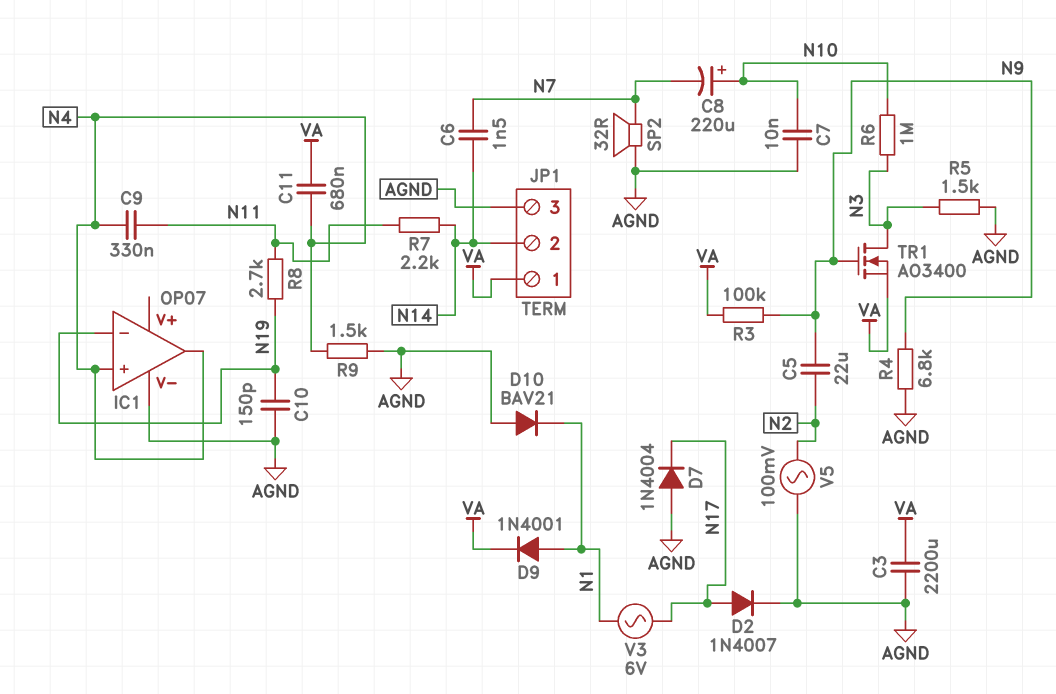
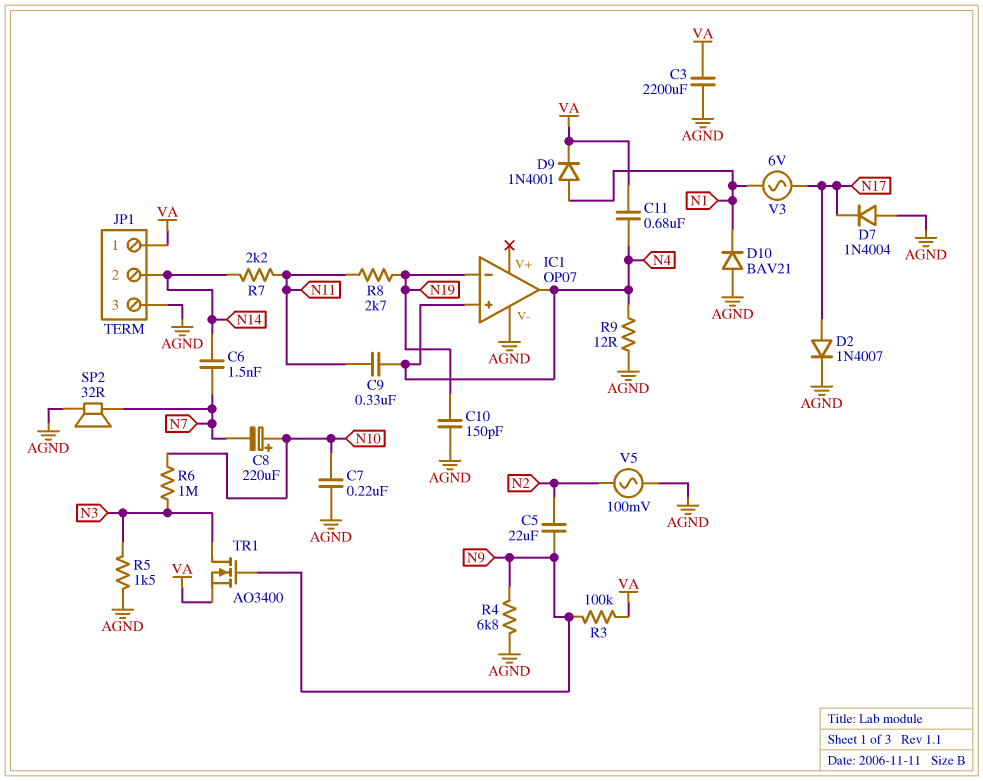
C7: 10nF (AGND, N10) -> 220nF (AGND, N10)
R9: 1.5k (AGND, N4) -> 12 (AGND, N4)

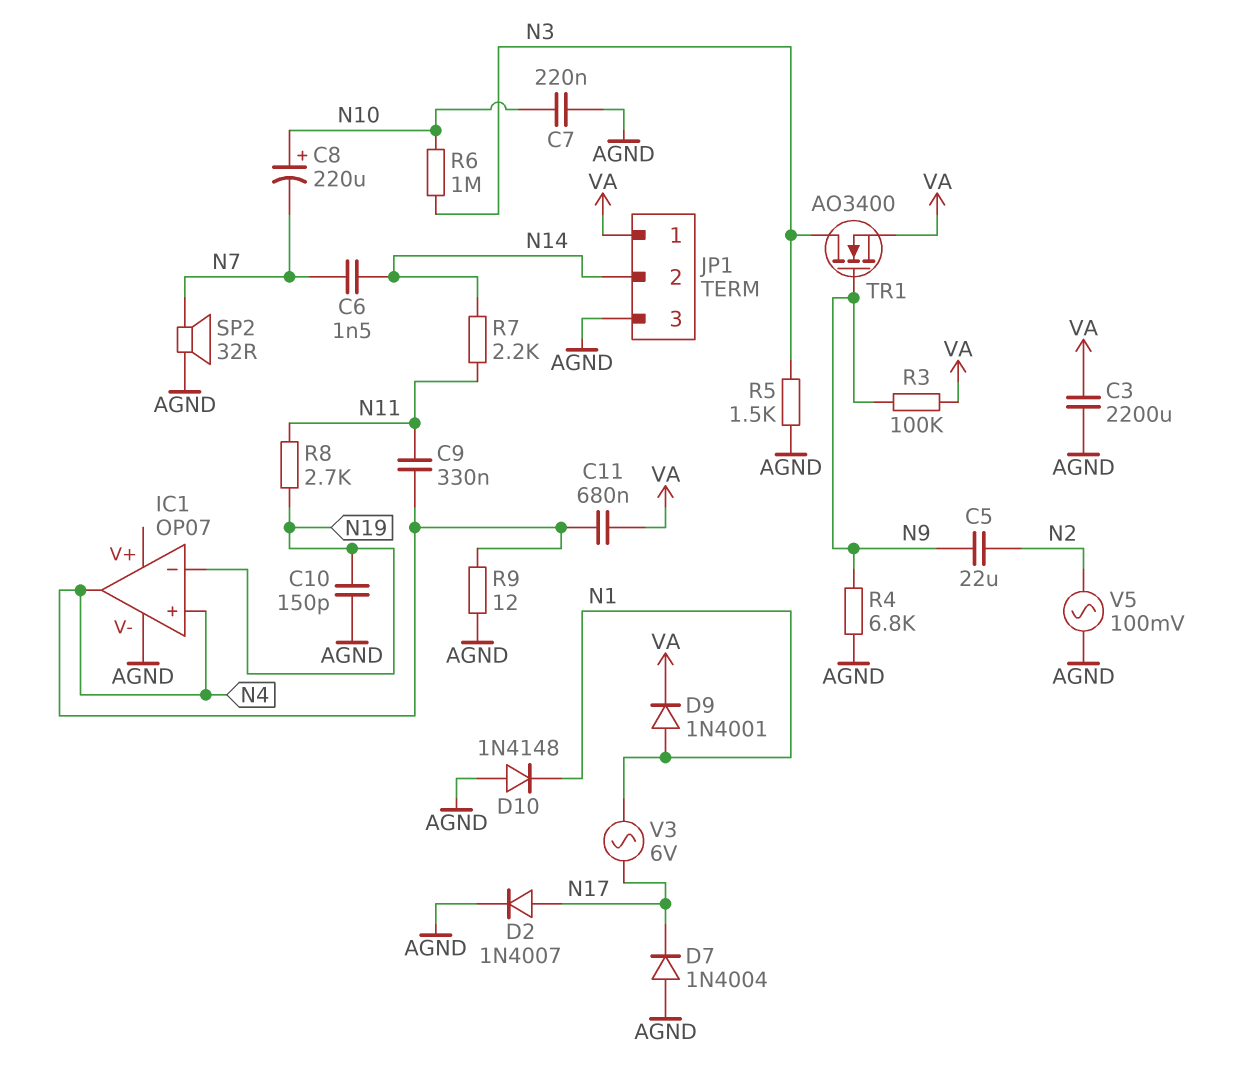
D10: diode BAV21 (A AGND, K N1) -> diode 1N4148 (A AGND, K N1)

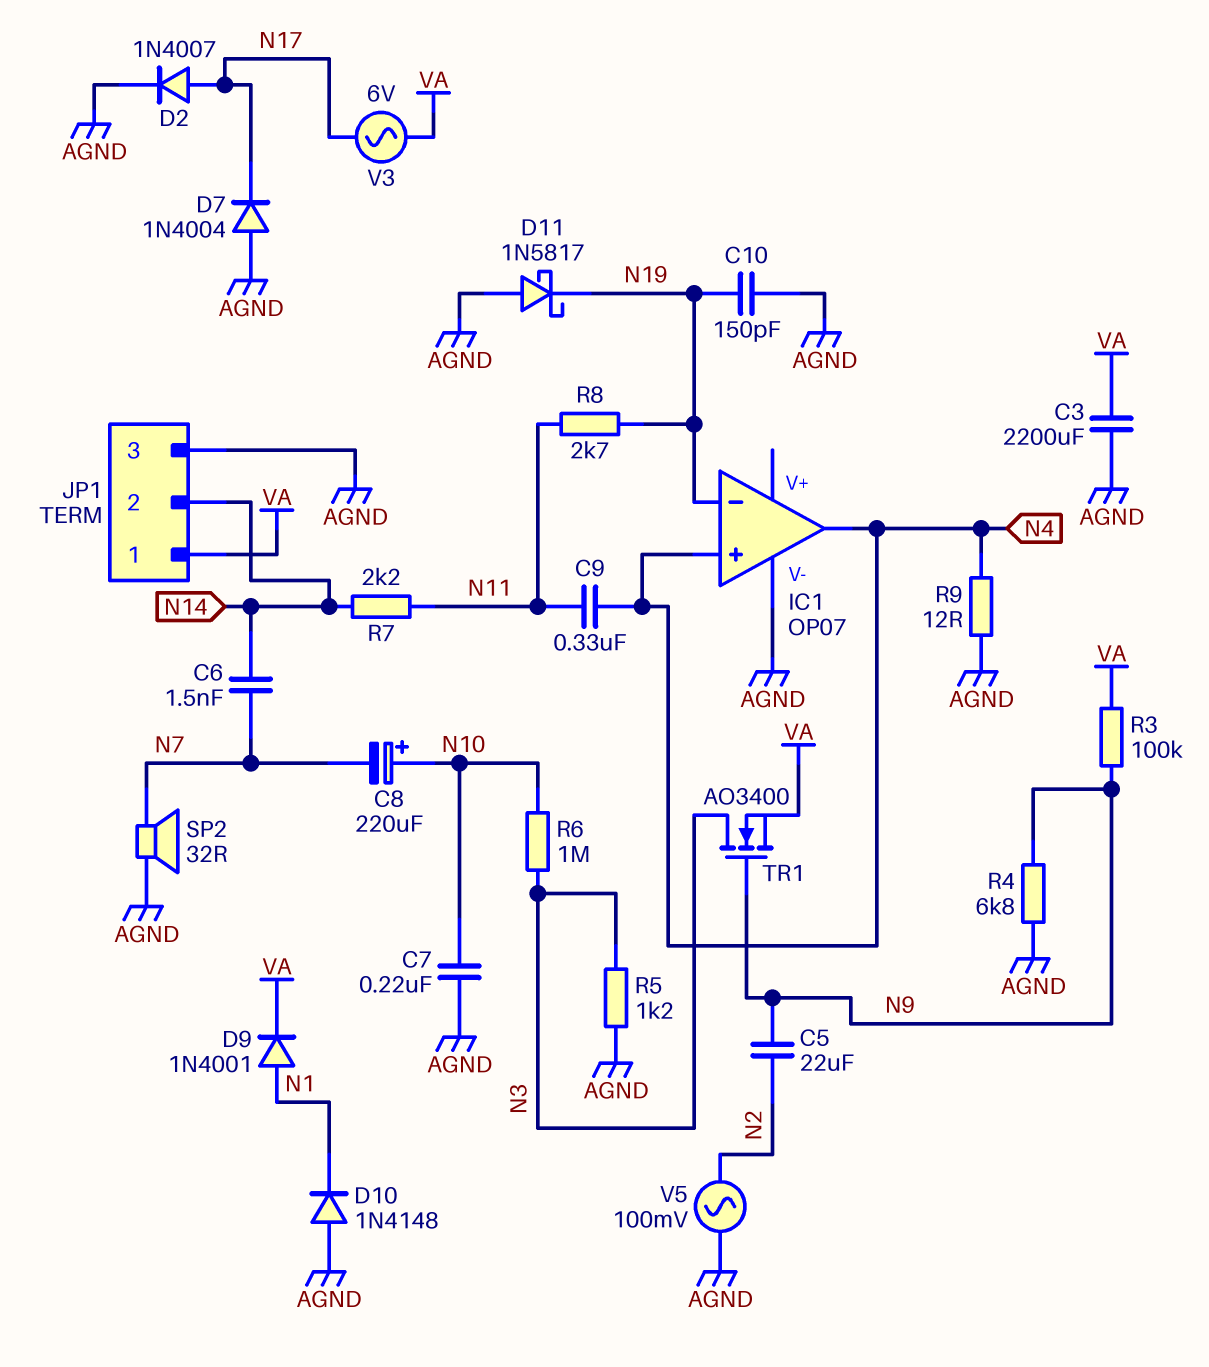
C11: 680nF (N4, VA) -> none
D11: none -> schottky 1N5817 (A AGND, K N19)
R5: 1.5k (AGND, N3) -> 1.2k (AGND, N3)
V3: AC 6V (N1, N17) -> AC 6V (N17, VA)

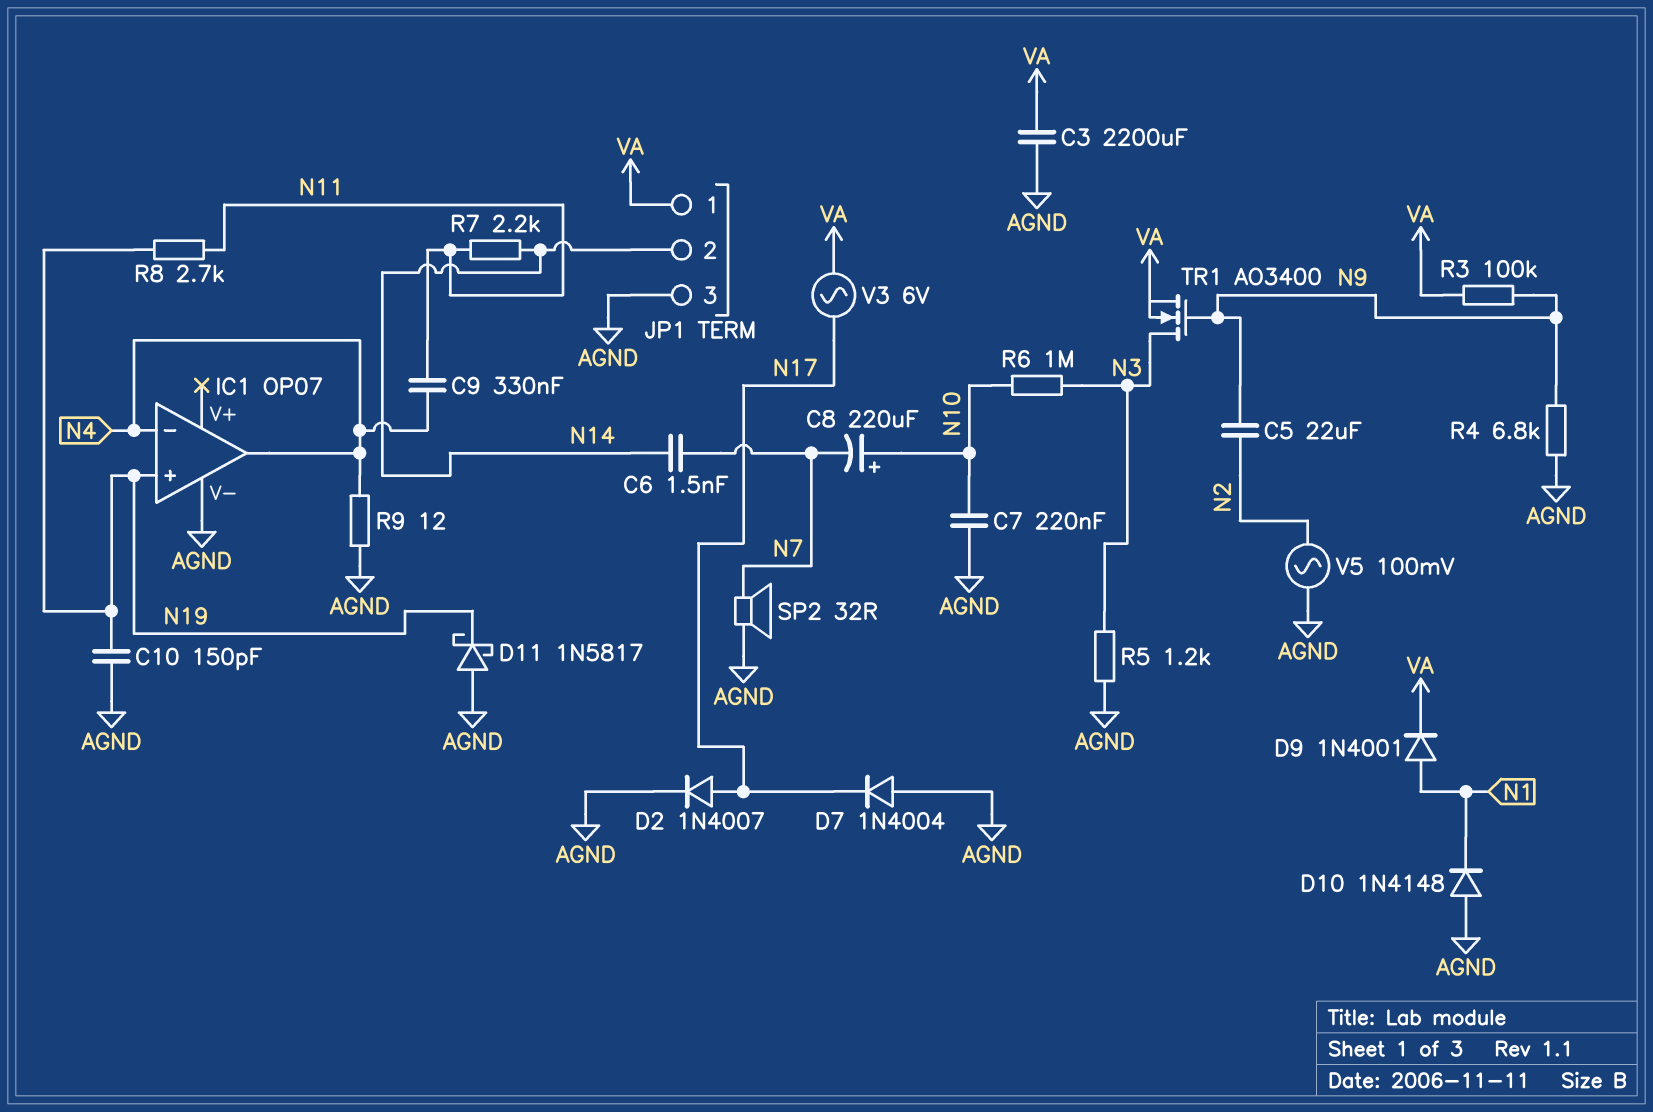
IC1 pin in+: N4 -> N19
IC1 pin in-: N19 -> N4

